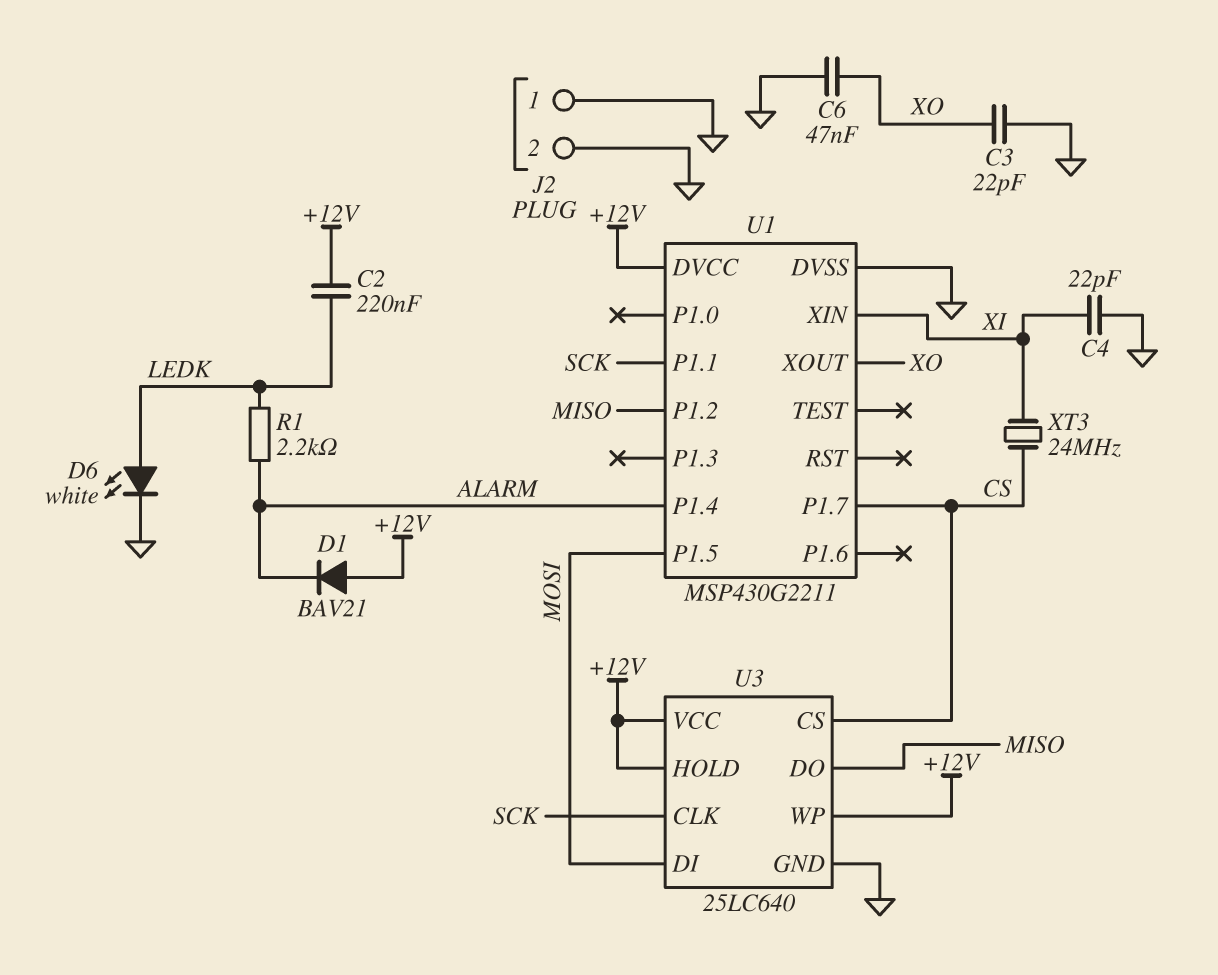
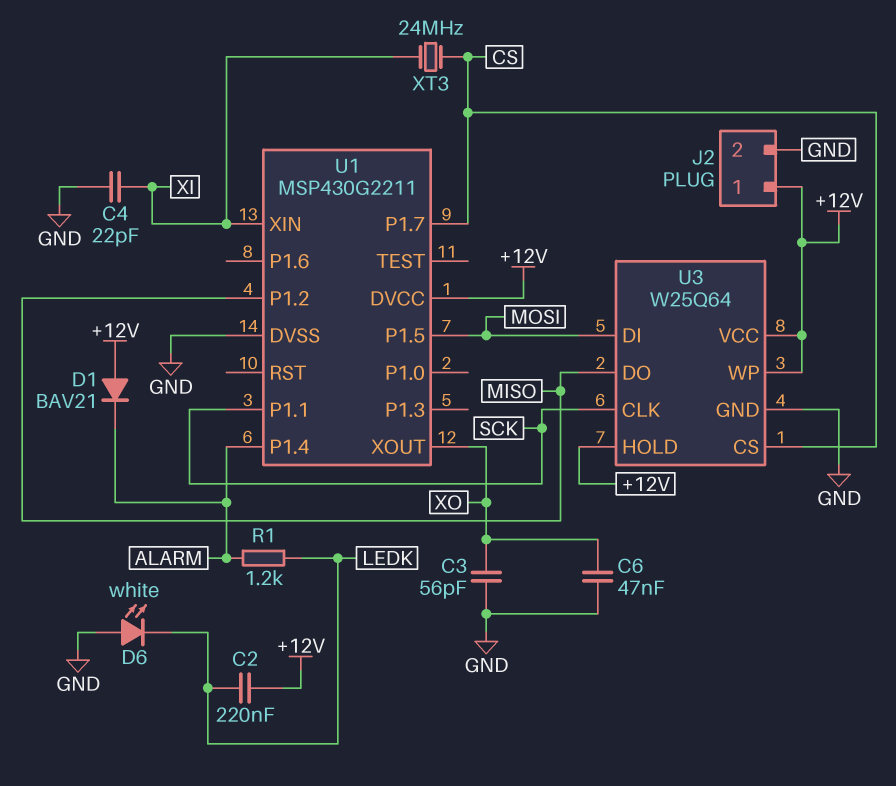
C3: 22pF (GND, XO) -> 56pF (GND, XO)
D6: LED white (A LEDK, K GND) -> LED white (A GND, K LEDK)
J2 pin 1: GND -> +12V
R1: 2.2k (ALARM, LEDK) -> 1.2k (ALARM, LEDK)
U3: 25LC640 -> W25Q64

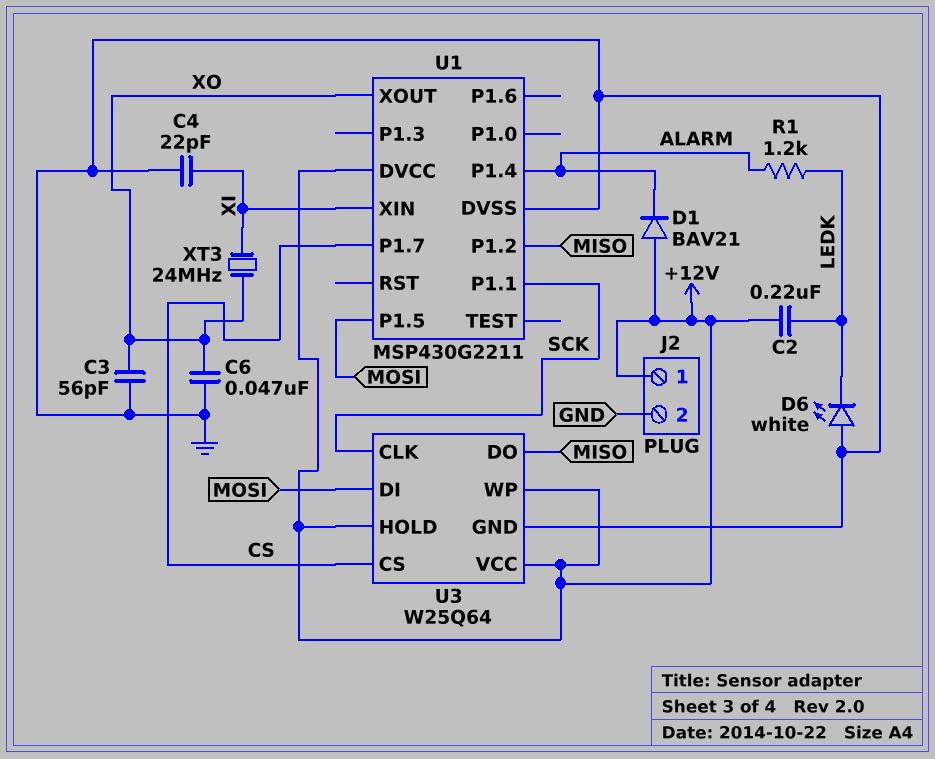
XT3: 24MHz (CS, XI) -> 24MHz (XI, XO)

